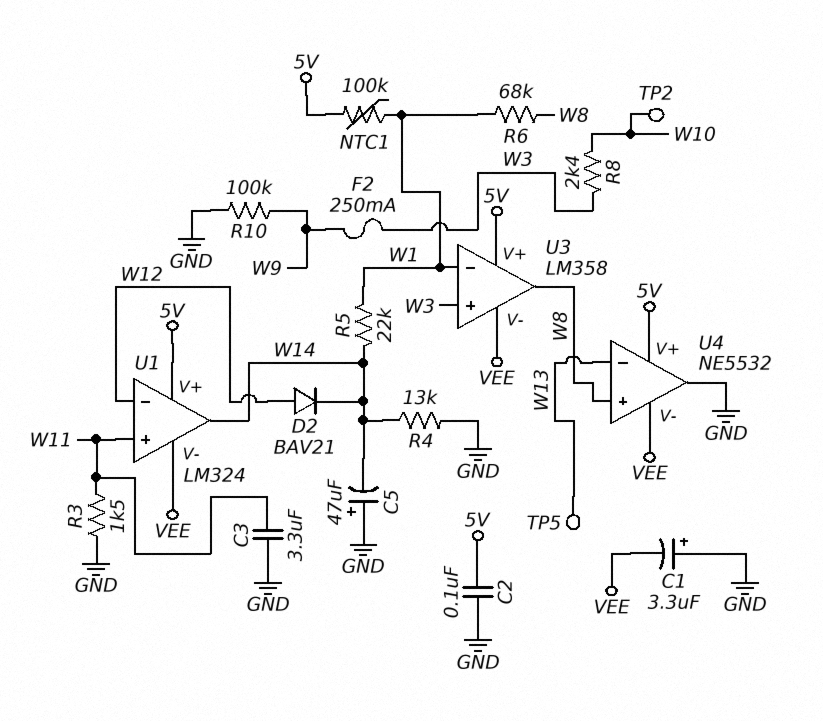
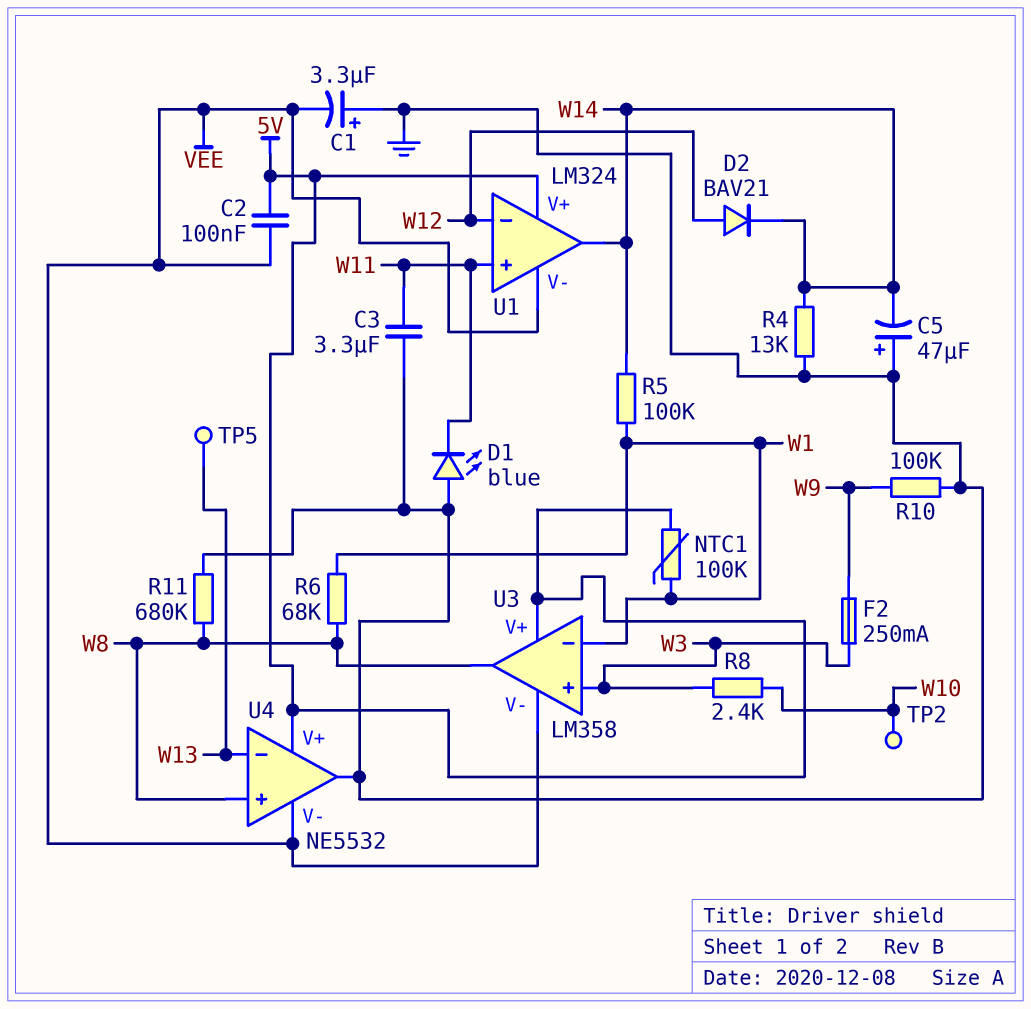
C2: 100nF (5V, GND) -> 100nF (5V, VEE)
D1: none -> LED blue (A GND, K W11)
R3: 1.5k (GND, W11) -> none
R5: 22k (W1, W14) -> 100k (W1, W14)
R11: none -> 680k (GND, W8)

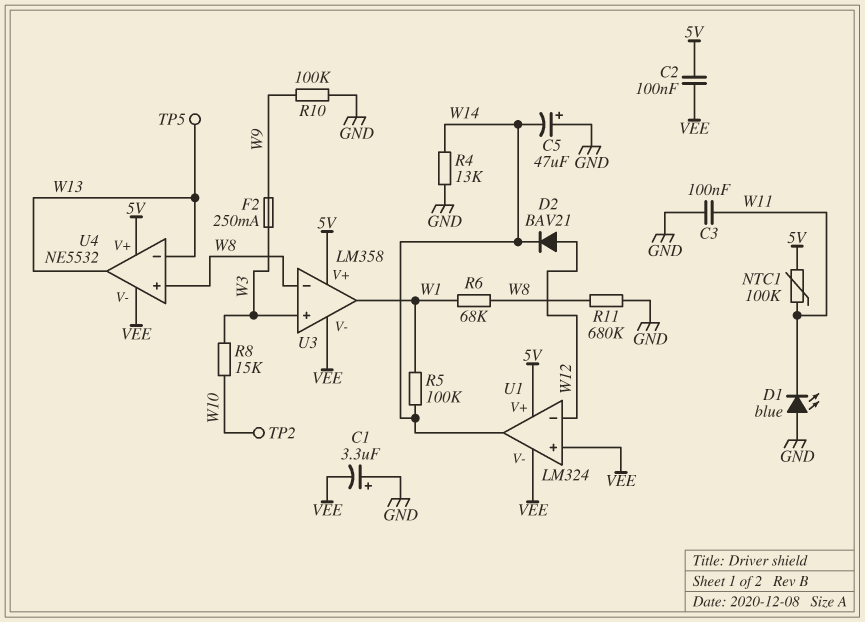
C3: 3.3uF (GND, W11) -> 100nF (GND, W11)
NTC1: 100k (5V, W1) -> 100k (5V, W11)
R8: 2.4k (W3, W10) -> 15k (W3, W10)
U1 pin in+: W11 -> VEE
U3 pin in-: W1 -> W8
U3 pin out: W8 -> W1
U4 pin out: GND -> W13

